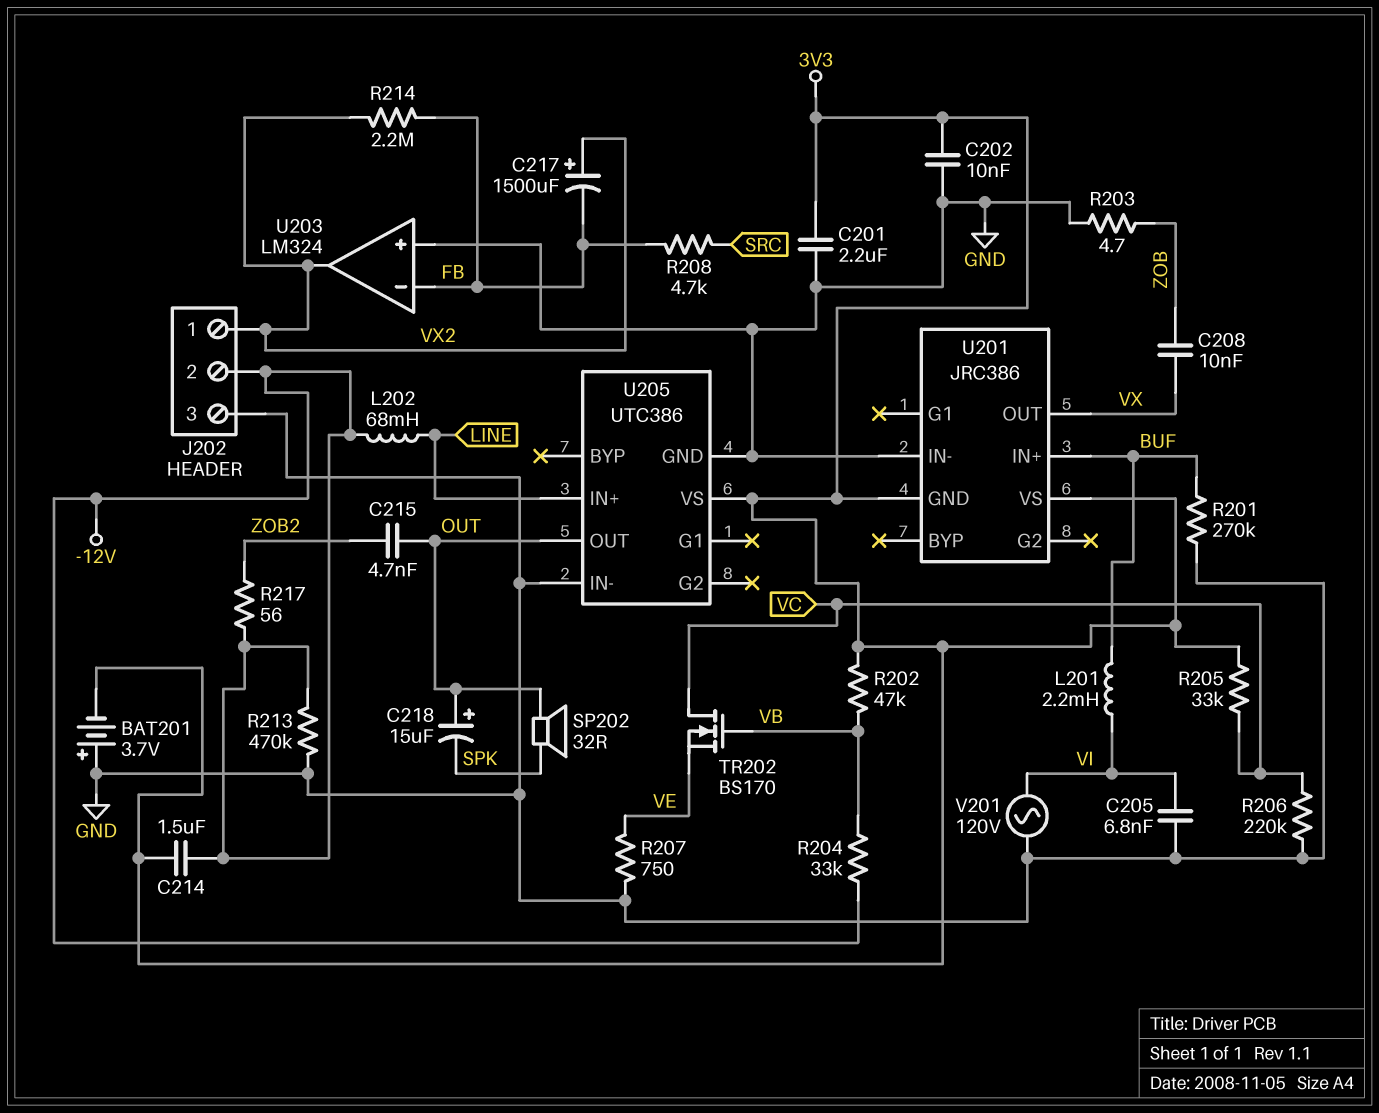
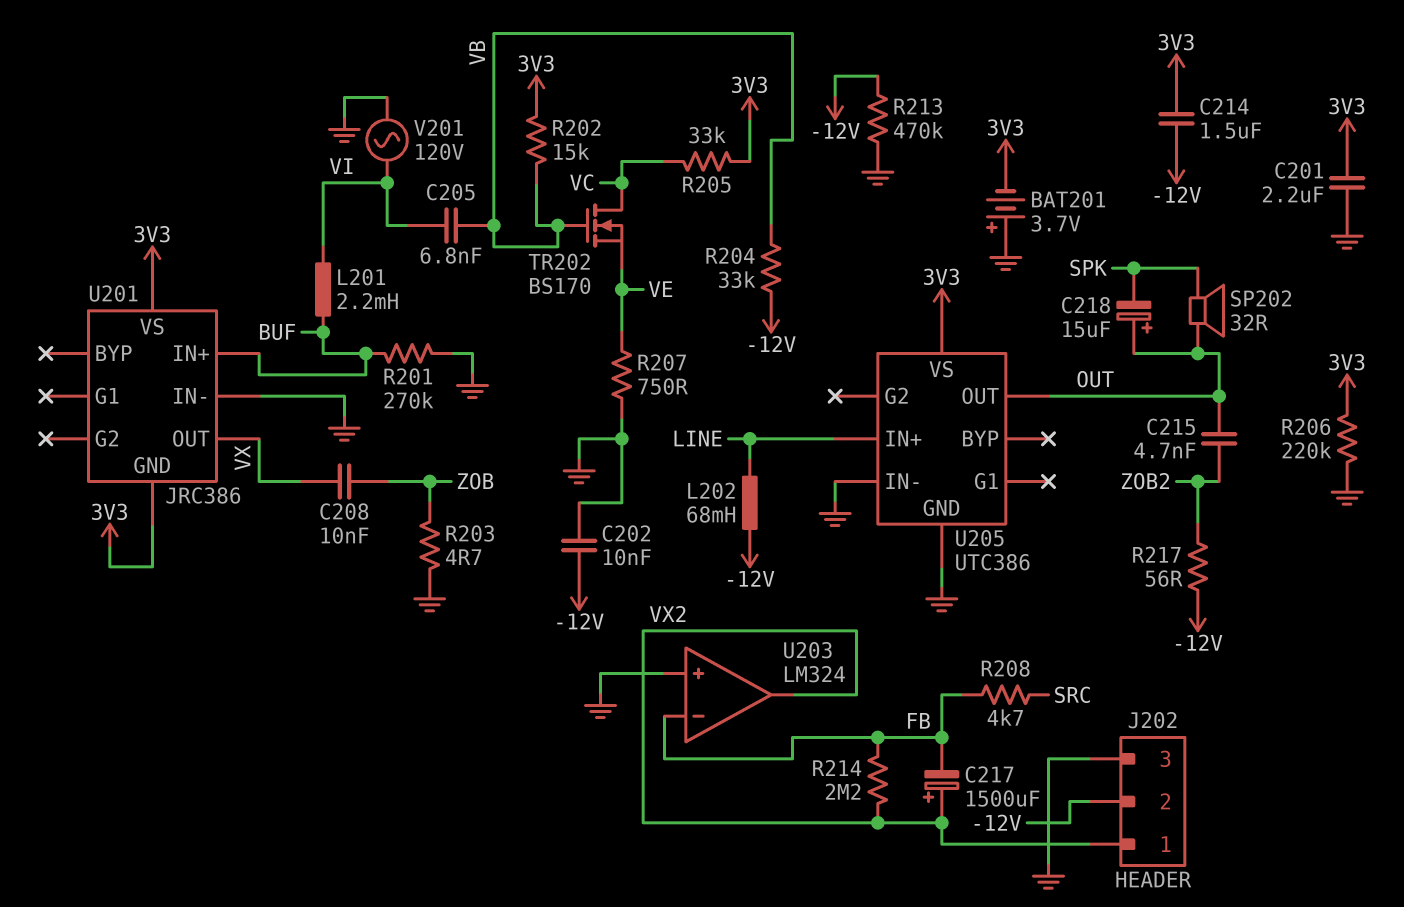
C202: 10nF (3V3, GND) -> 10nF (-12V, GND)
C205: 6.8nF (GND, VI) -> 6.8nF (VB, VI)
R202: 47k (3V3, VB) -> 15k (3V3, VB)
R206: 220k (GND, VC) -> 220k (3V3, GND)

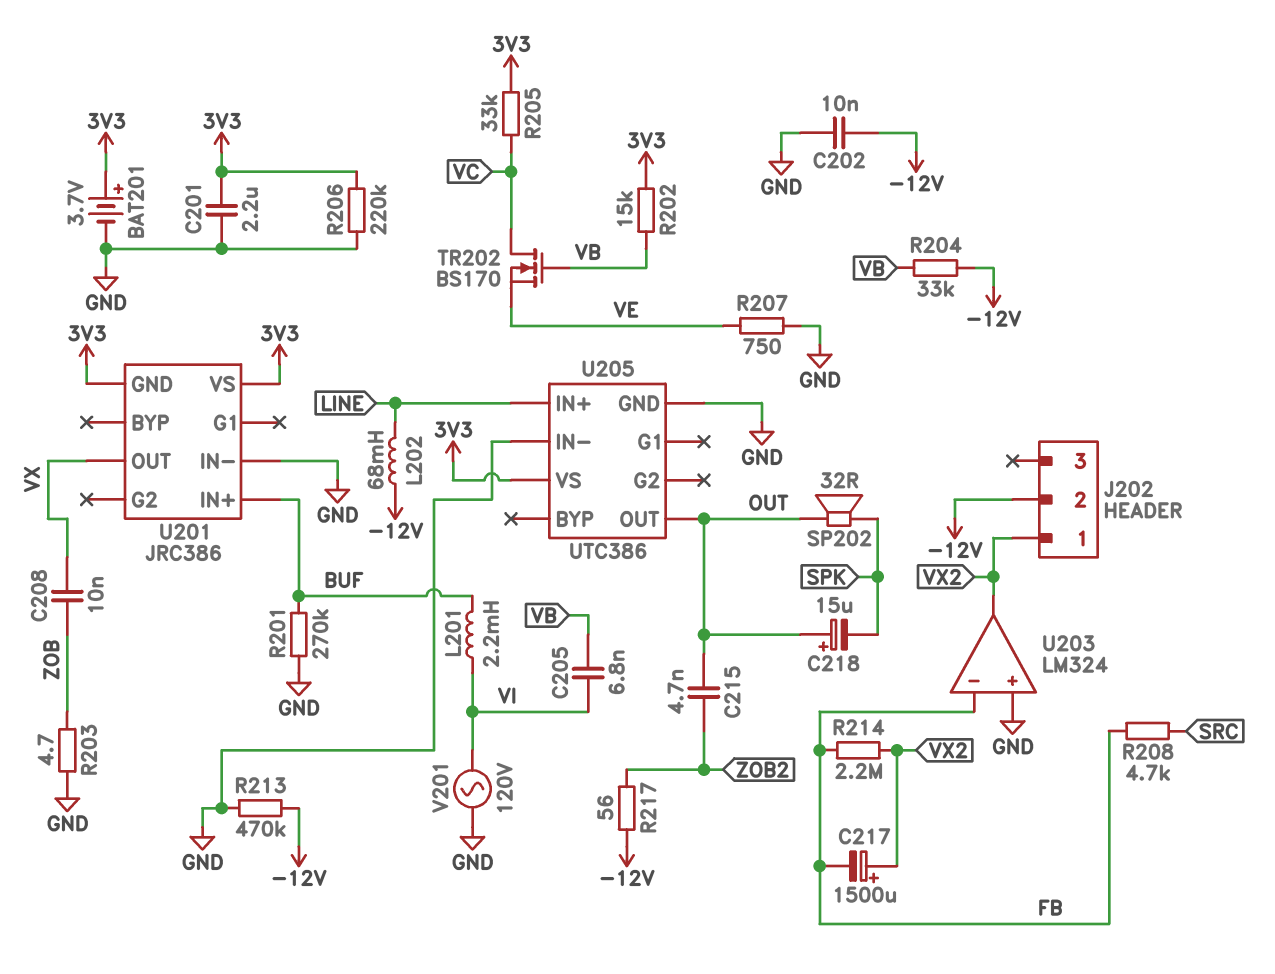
BAT201: 3.7V (plus GND, minus 3V3) -> 3.7V (plus 3V3, minus GND)
C214: 1.5uF (-12V, 3V3) -> none
J202 pin 3: GND -> none

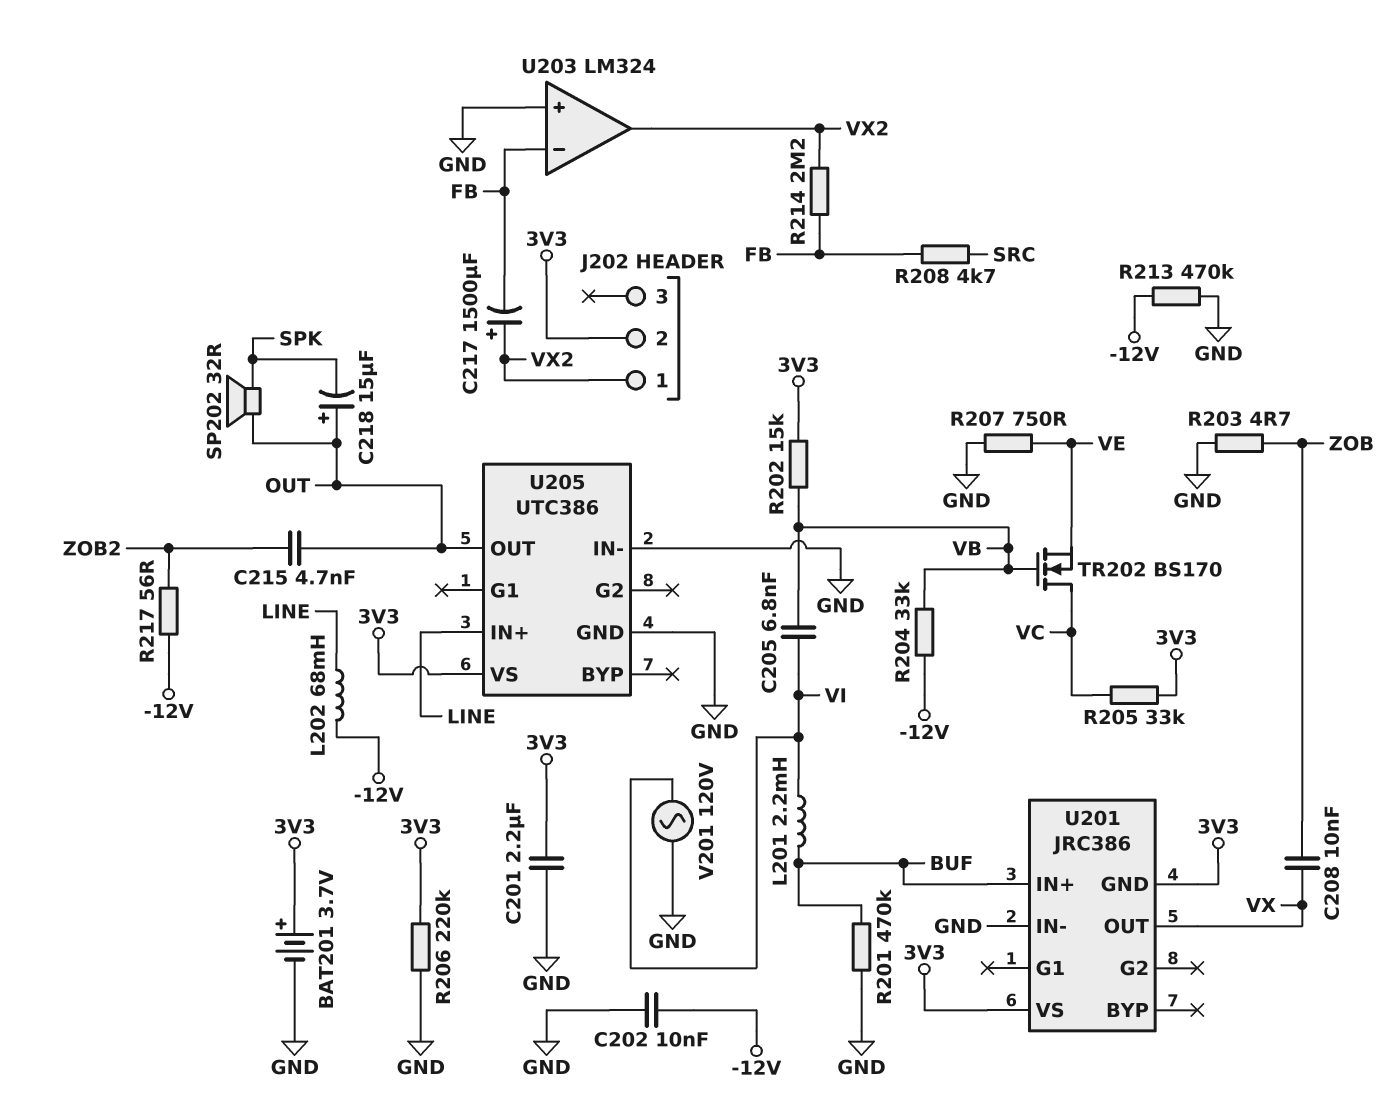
J202 pin 2: -12V -> 3V3
R201: 270k (BUF, GND) -> 470k (BUF, GND)

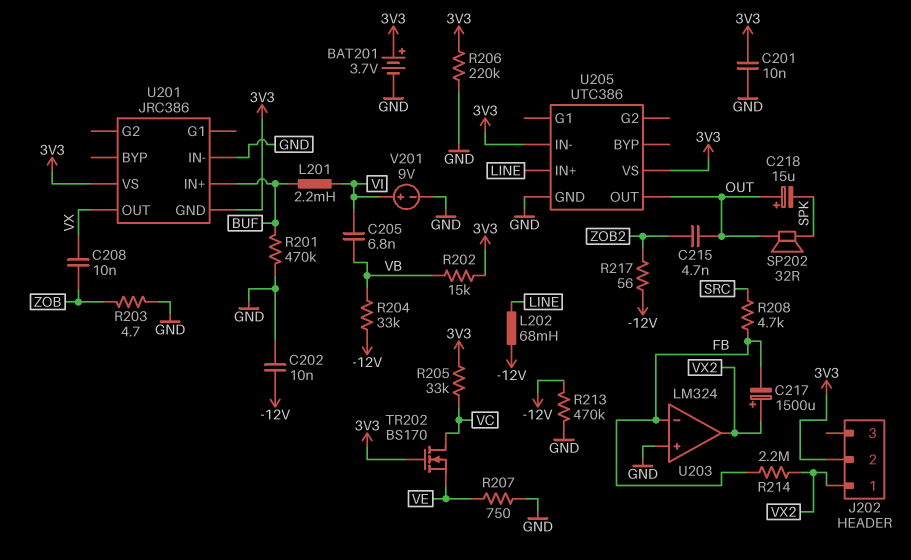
C201: 2.2uF (3V3, GND) -> 10nF (3V3, GND)
TR202: NMOS BS170 (G VB, D VC, S VE) -> NMOS BS170 (G 3V3, D VC, S VE)
U205 pin IN-: GND -> 3V3
V201: AC 120V (GND, VI) -> 9V (plus VI, minus GND)

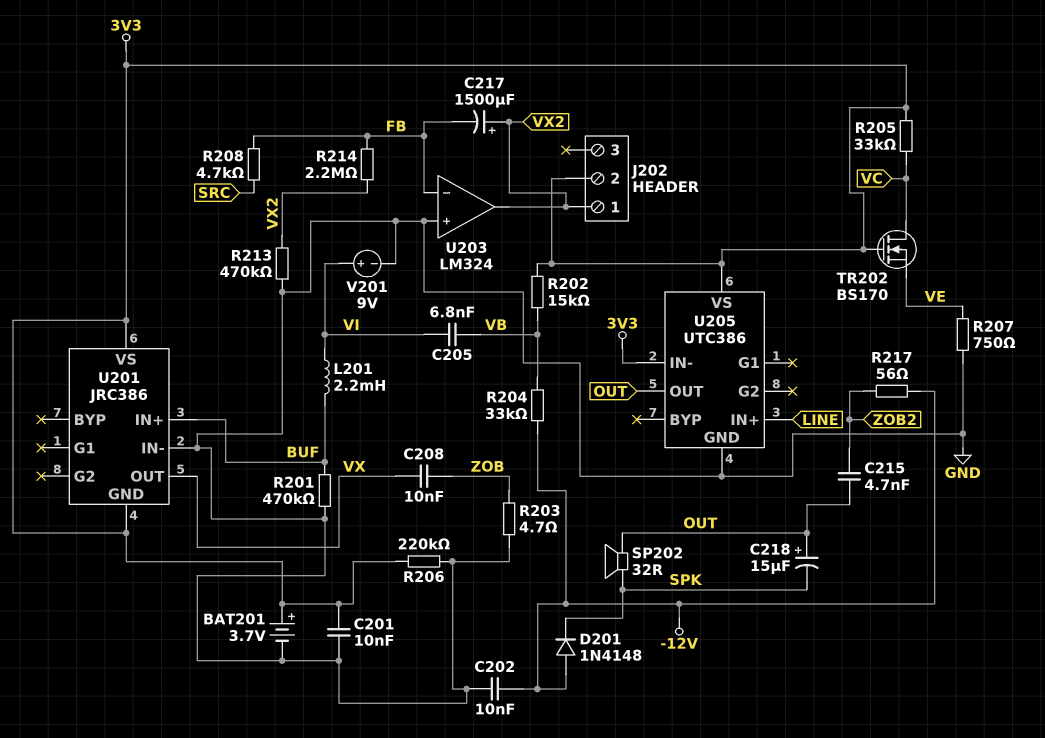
D201: none -> diode 1N4148 (A -12V, K SPK)
L202: 68mH (-12V, LINE) -> none
R213: 470k (-12V, GND) -> 470k (GND, VX2)

